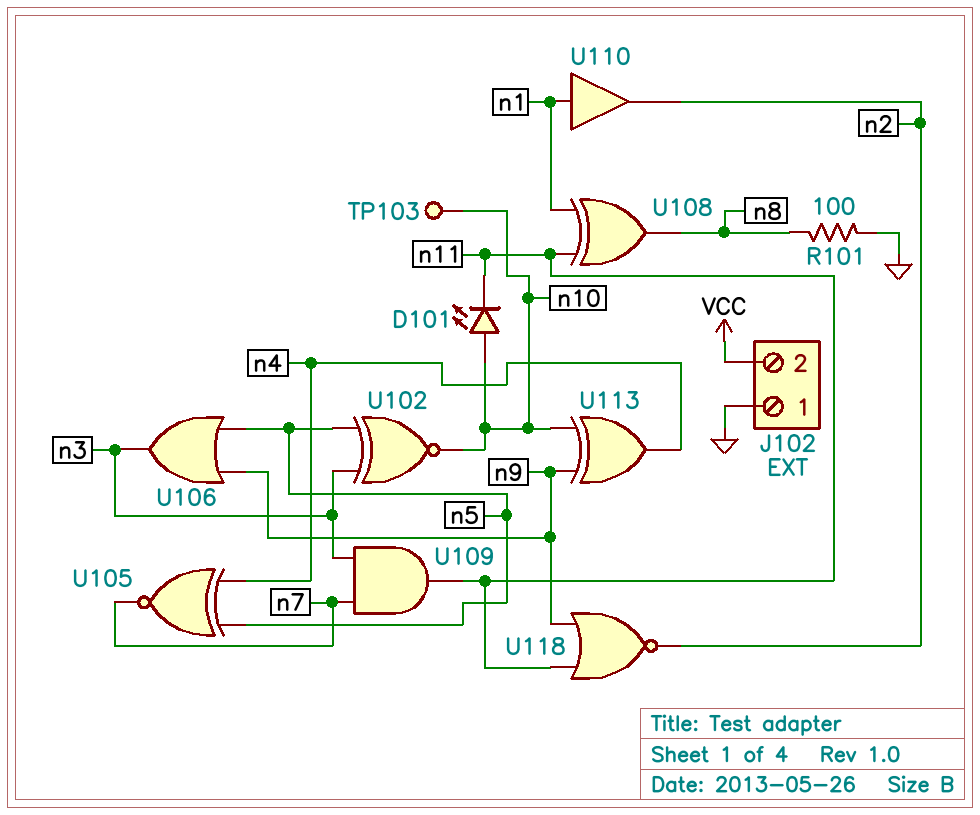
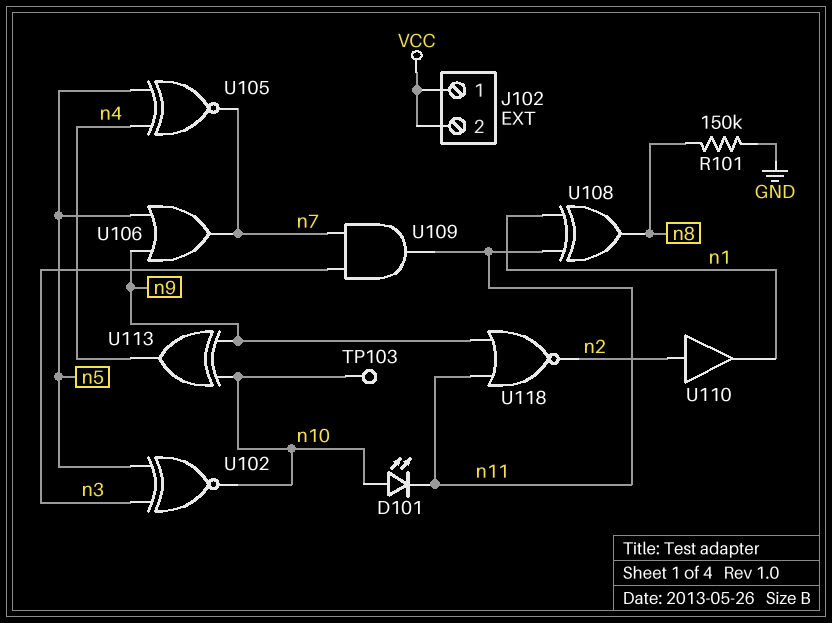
J102 pin 1: GND -> VCC
R101: 100 (GND, n8) -> 150k (GND, n8)
U106: OR (in n5, in n9, out n3) -> OR (in n5, in n9, out n7)
U110: buffer (in n1, out n2) -> buffer (in n2, out n1)

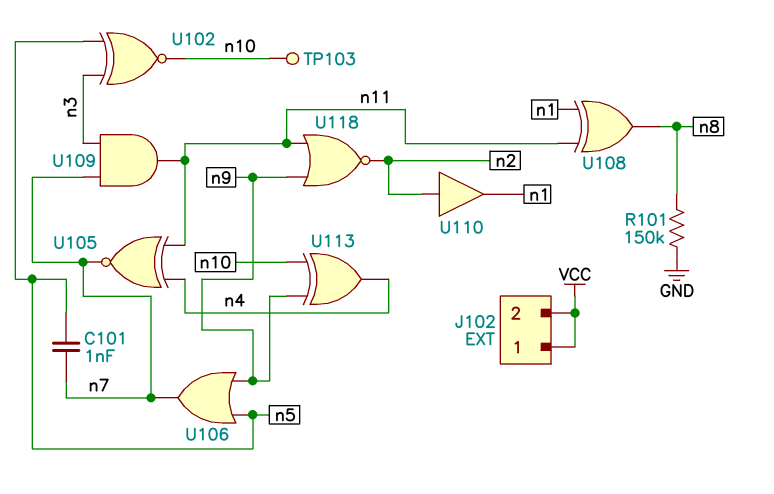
C101: none -> 1nF (n5, n7)
D101: LED (A n10, K n11) -> none
U105: XNOR (in n4, in n5, out n7) -> XNOR (in n4, in n11, out n7)

